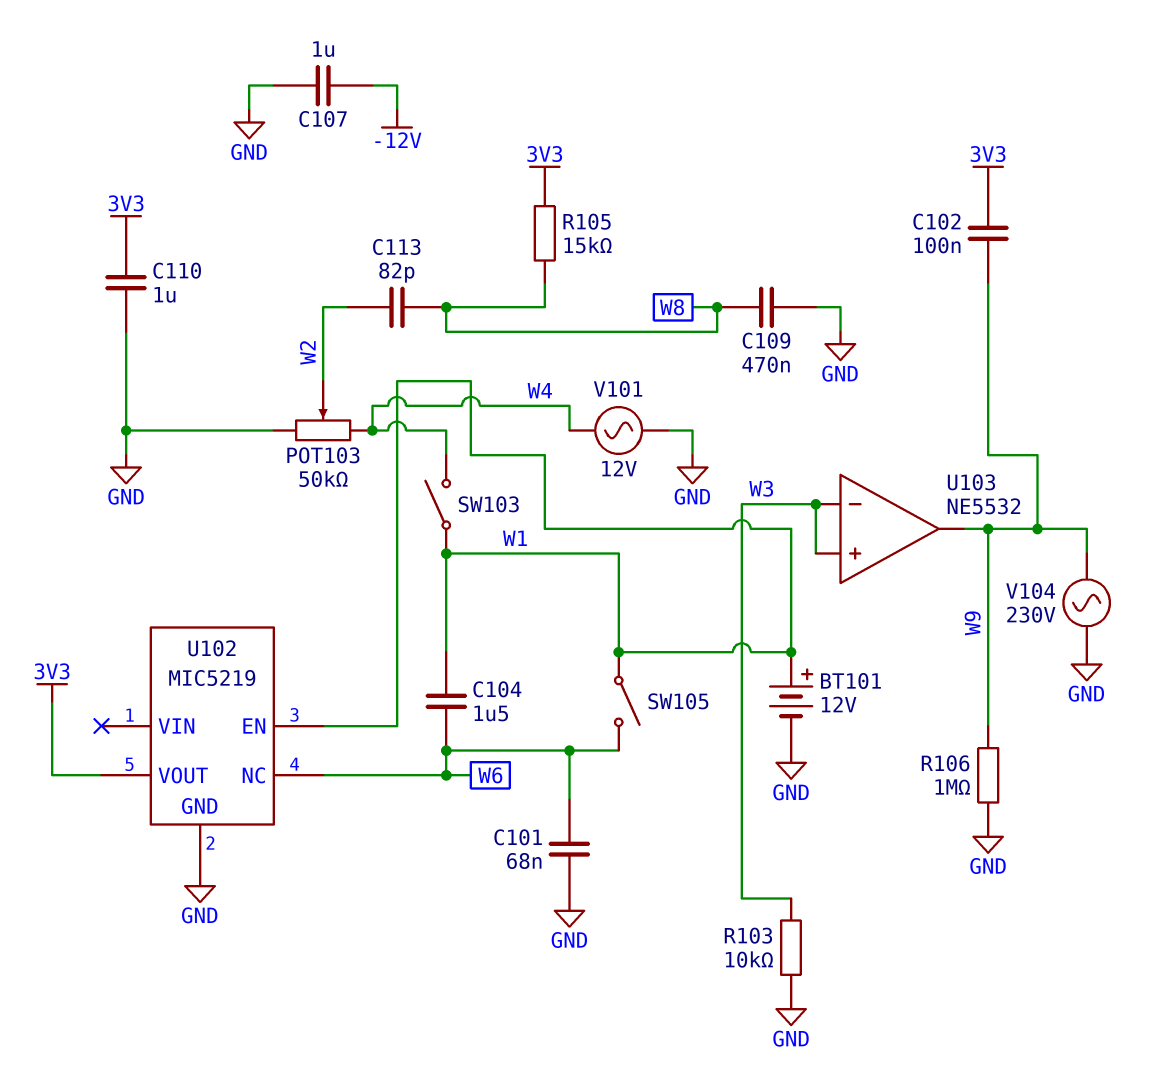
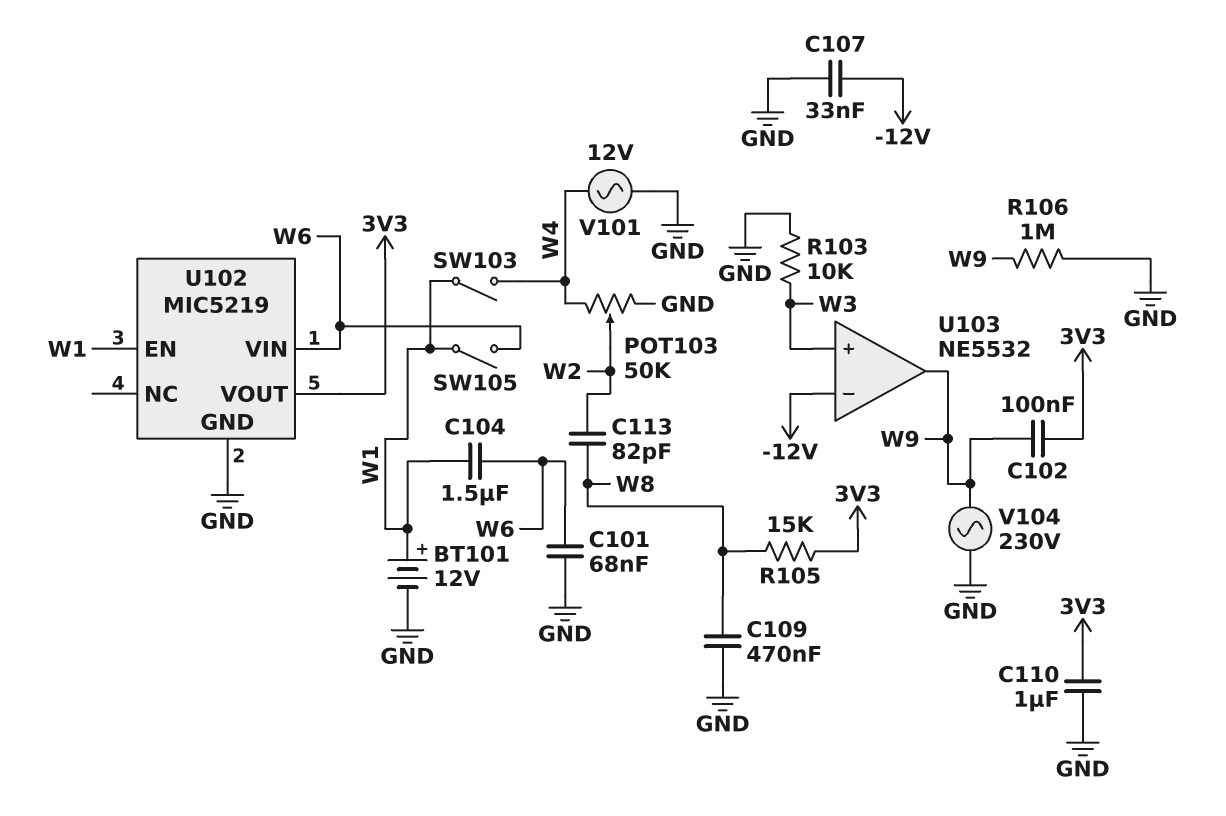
C107: 1uF (-12V, GND) -> 33nF (-12V, GND)
U102 pin NC: W6 -> none
U102 pin VIN: none -> W6
U103 pin in-: W3 -> -12V

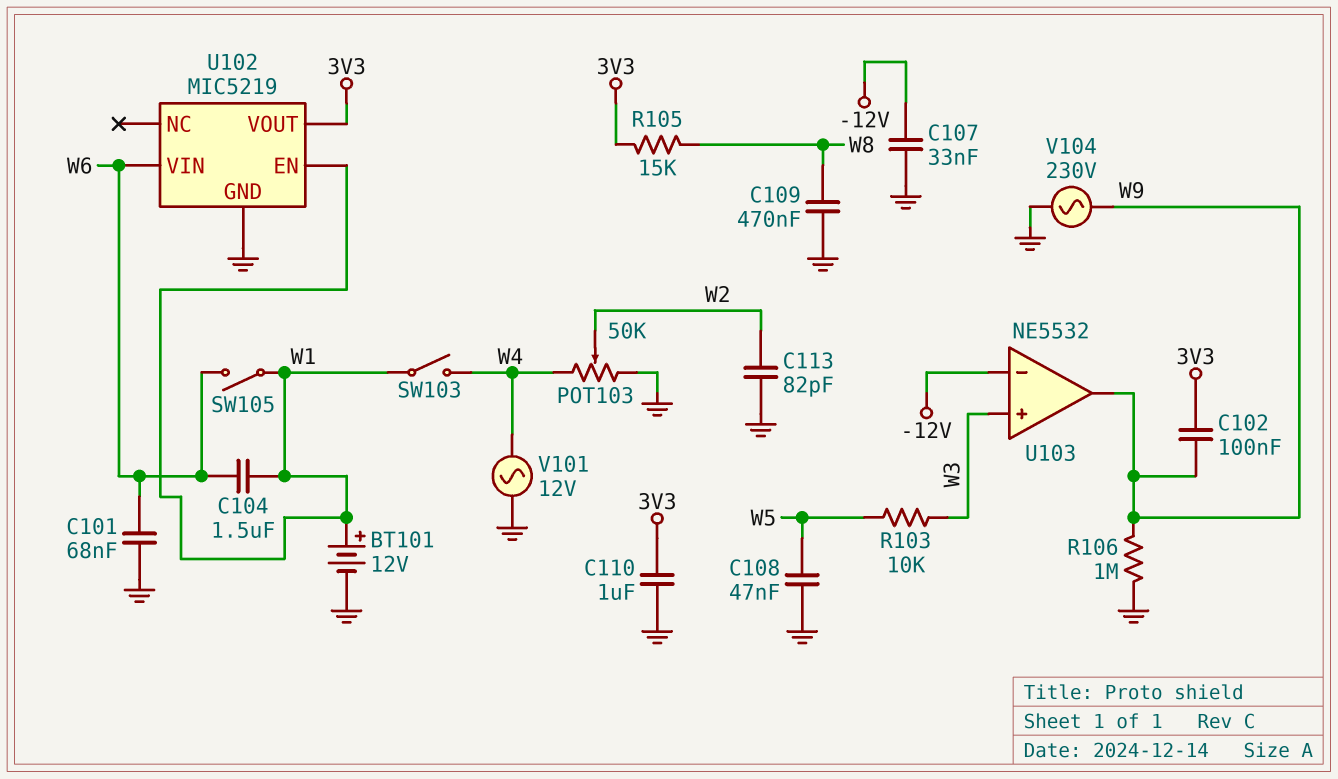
C108: none -> 47nF (GND, W5)
C113: 82pF (W2, W8) -> 82pF (GND, W2)
R103: 10k (GND, W3) -> 10k (W3, W5)

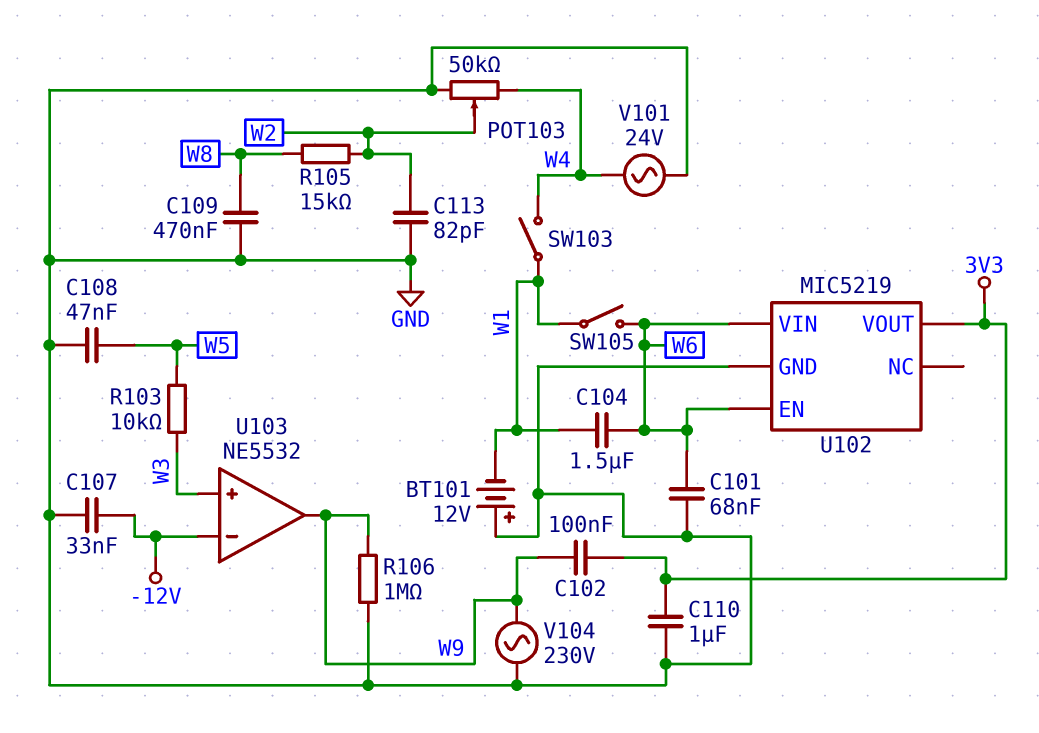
BT101: 12V (plus W1, minus GND) -> 12V (plus GND, minus W1)
R105: 15k (3V3, W8) -> 15k (W2, W8)
U102 pin EN: W1 -> W6
V101: AC 12V (GND, W4) -> AC 24V (GND, W4)

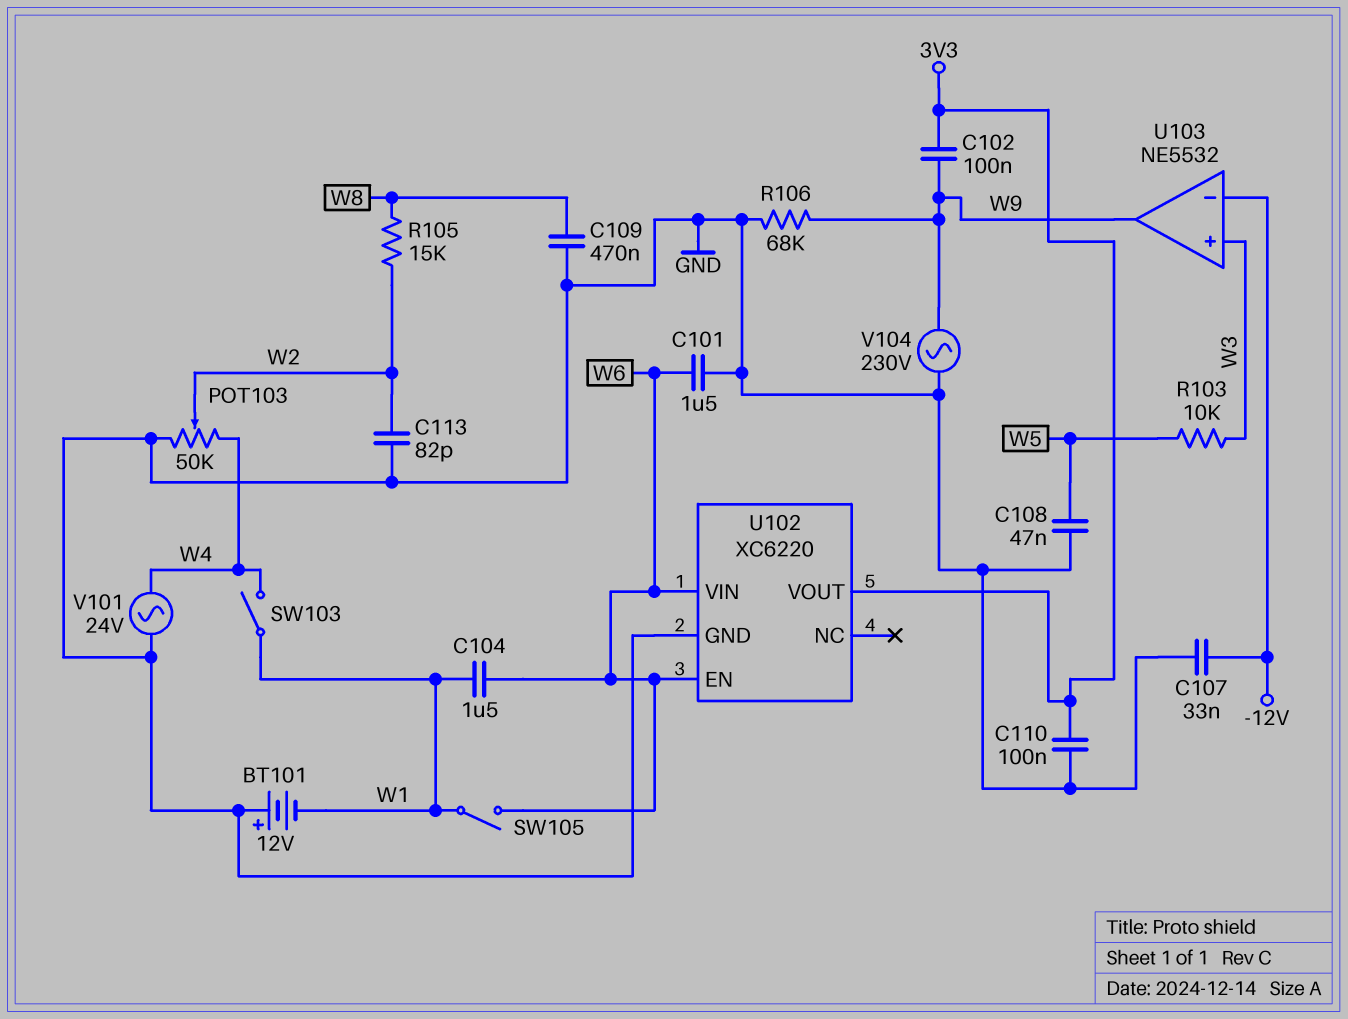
C101: 68nF (GND, W6) -> 1.5uF (GND, W6)
C110: 1uF (3V3, GND) -> 100nF (3V3, GND)
R106: 1M (GND, W9) -> 68k (GND, W9)
U102: MIC5219 -> XC6220

